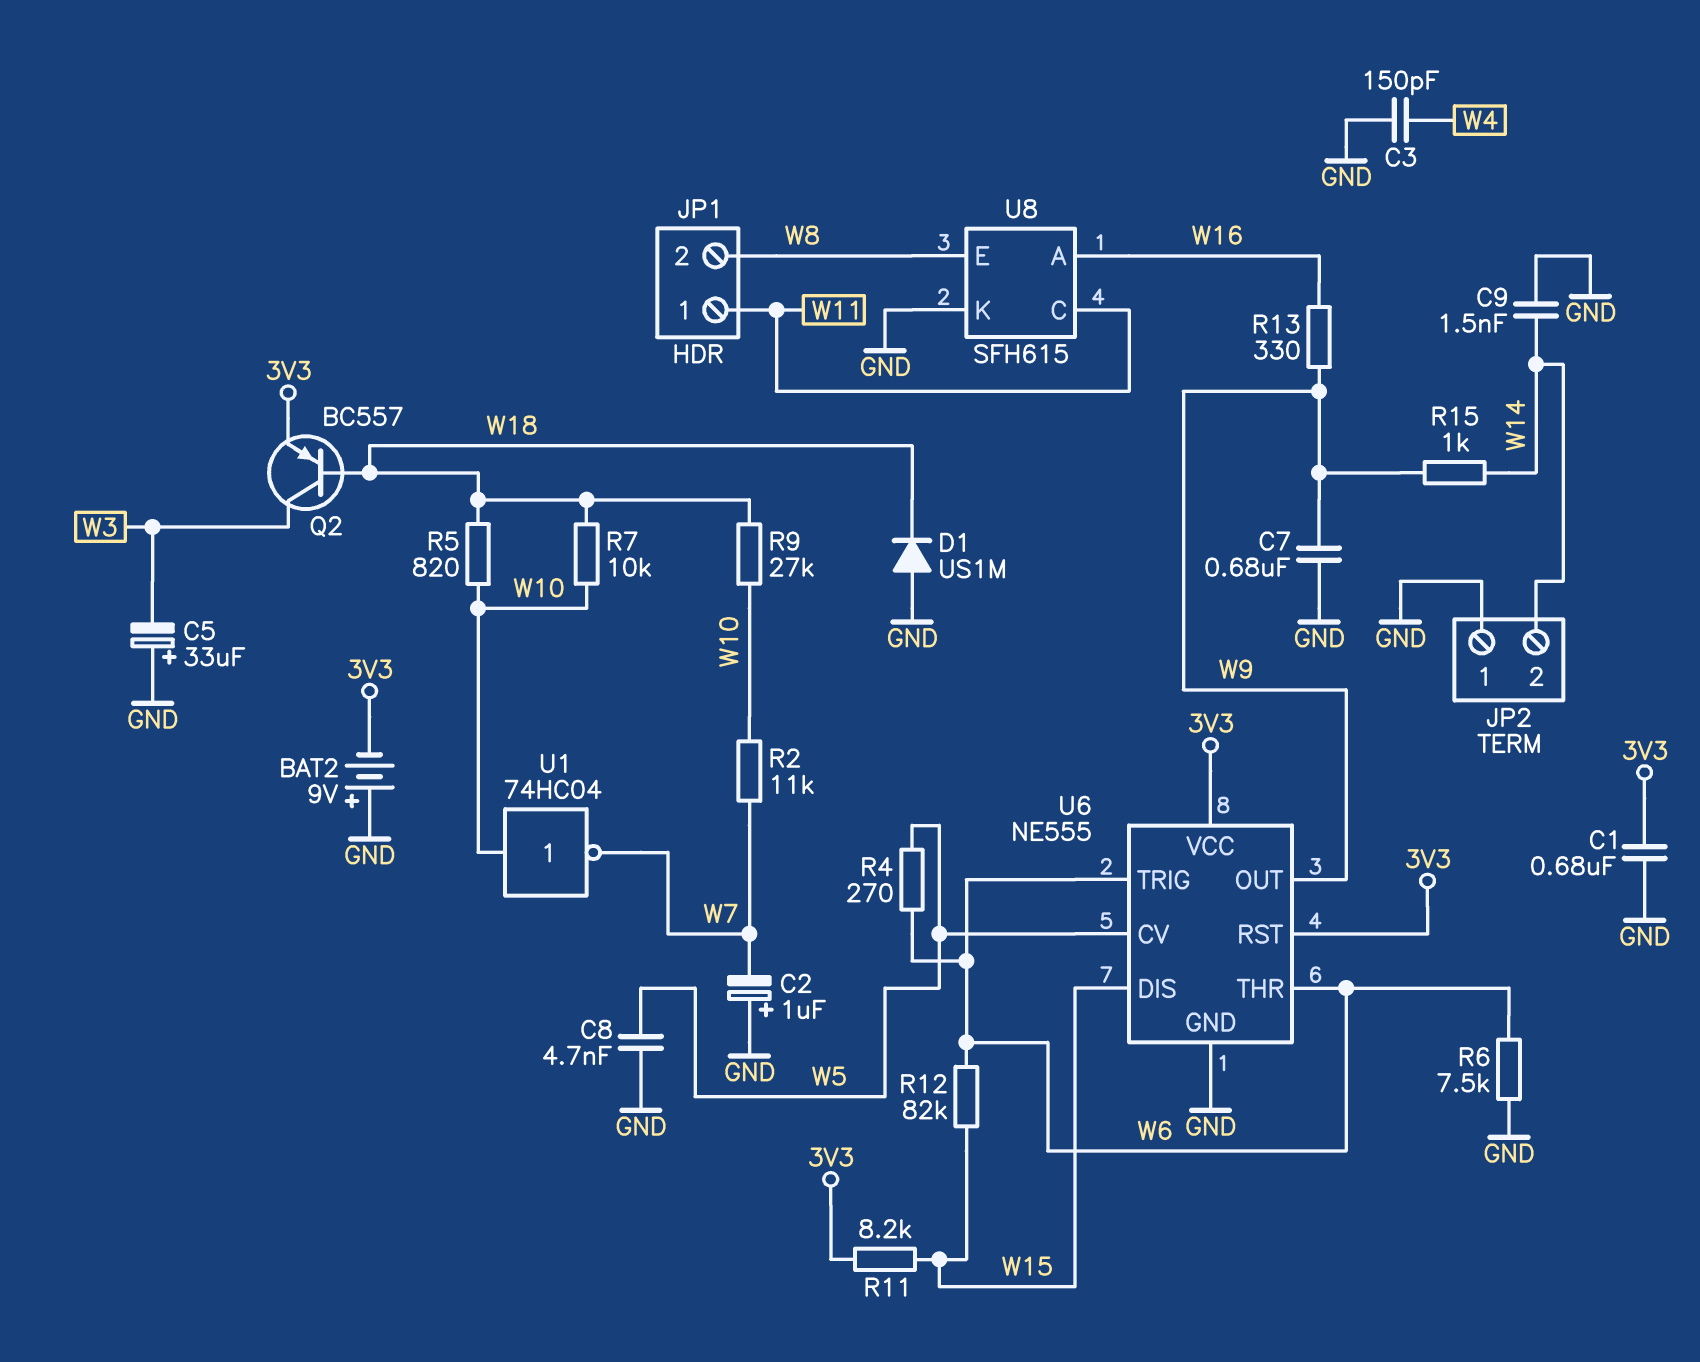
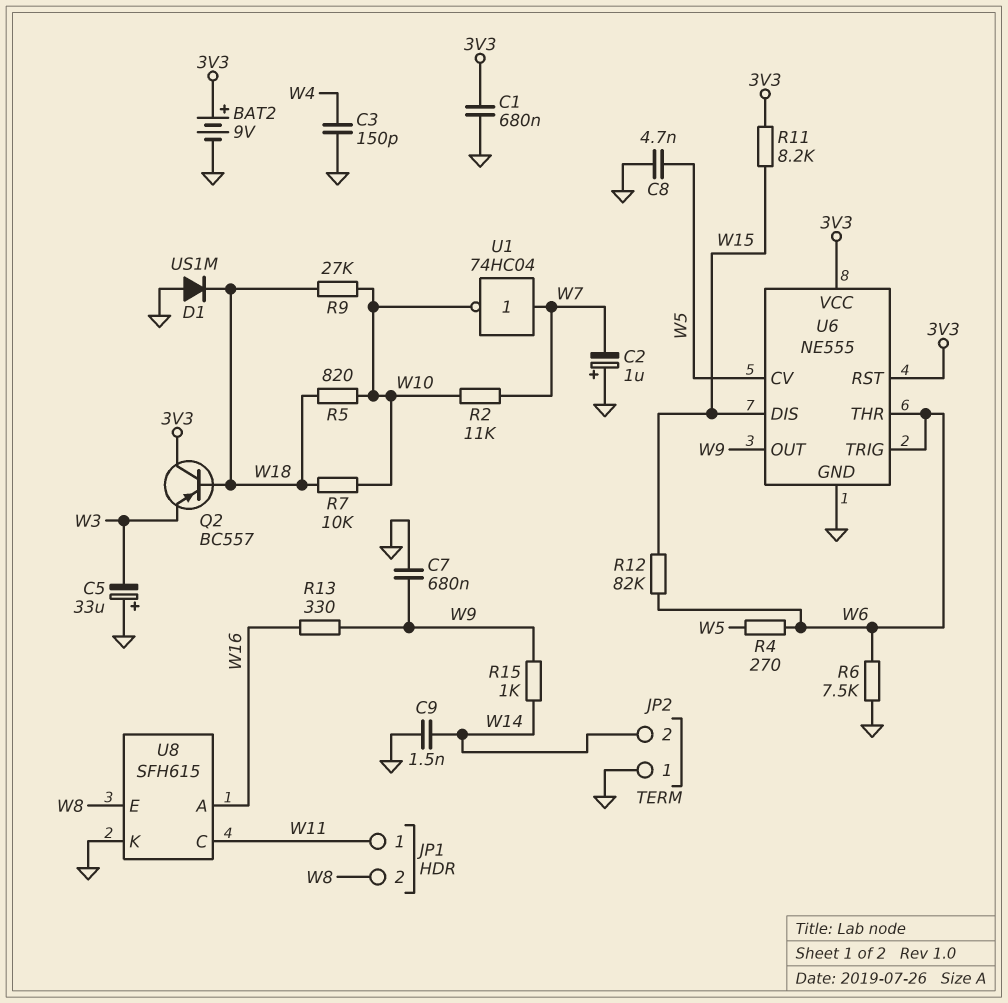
BAT2: 9V (plus GND, minus 3V3) -> 9V (plus 3V3, minus GND)
Q2: PNP BC557 (B W18, C W3, E 3V3) -> PNP BC557 (B W18, C 3V3, E W3)
U1: NOT 74HC04 (in W10, out W7) -> NOT 74HC04 (in W7, out W10)

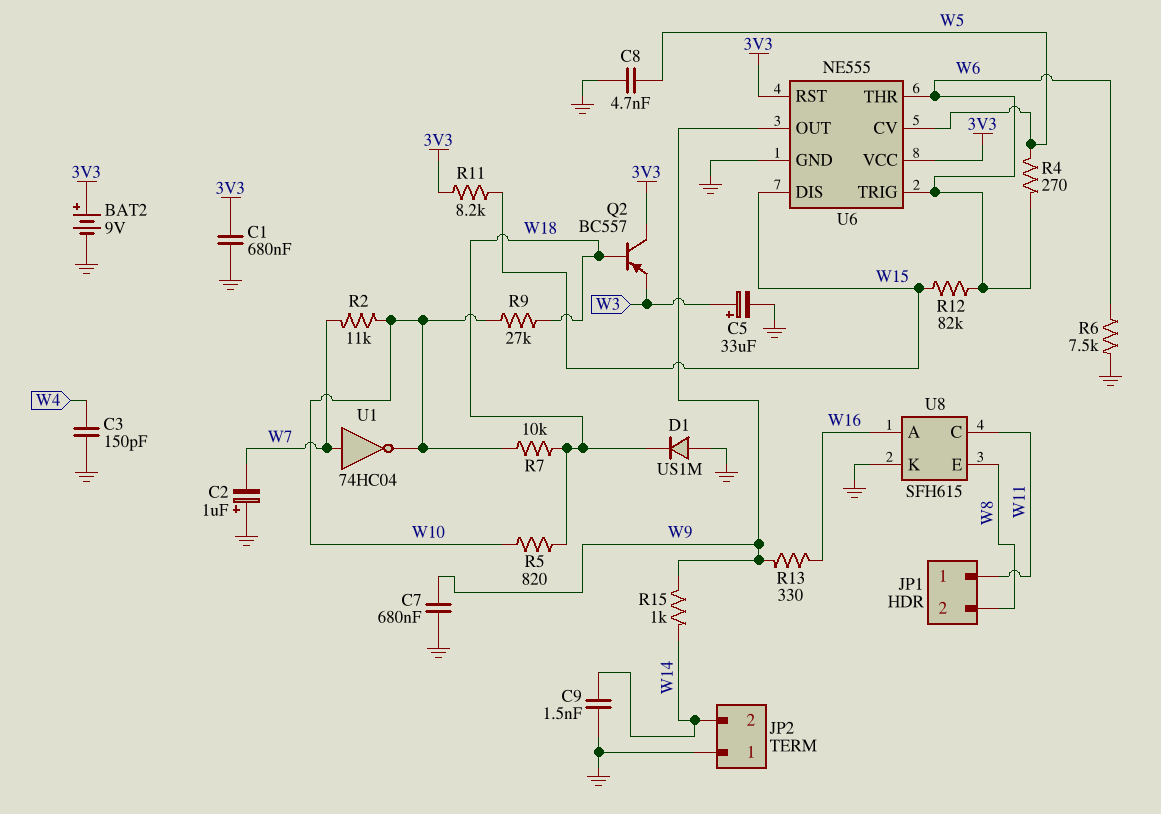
C5: 33uF (plus GND, minus W3) -> 33uF (plus W3, minus GND)

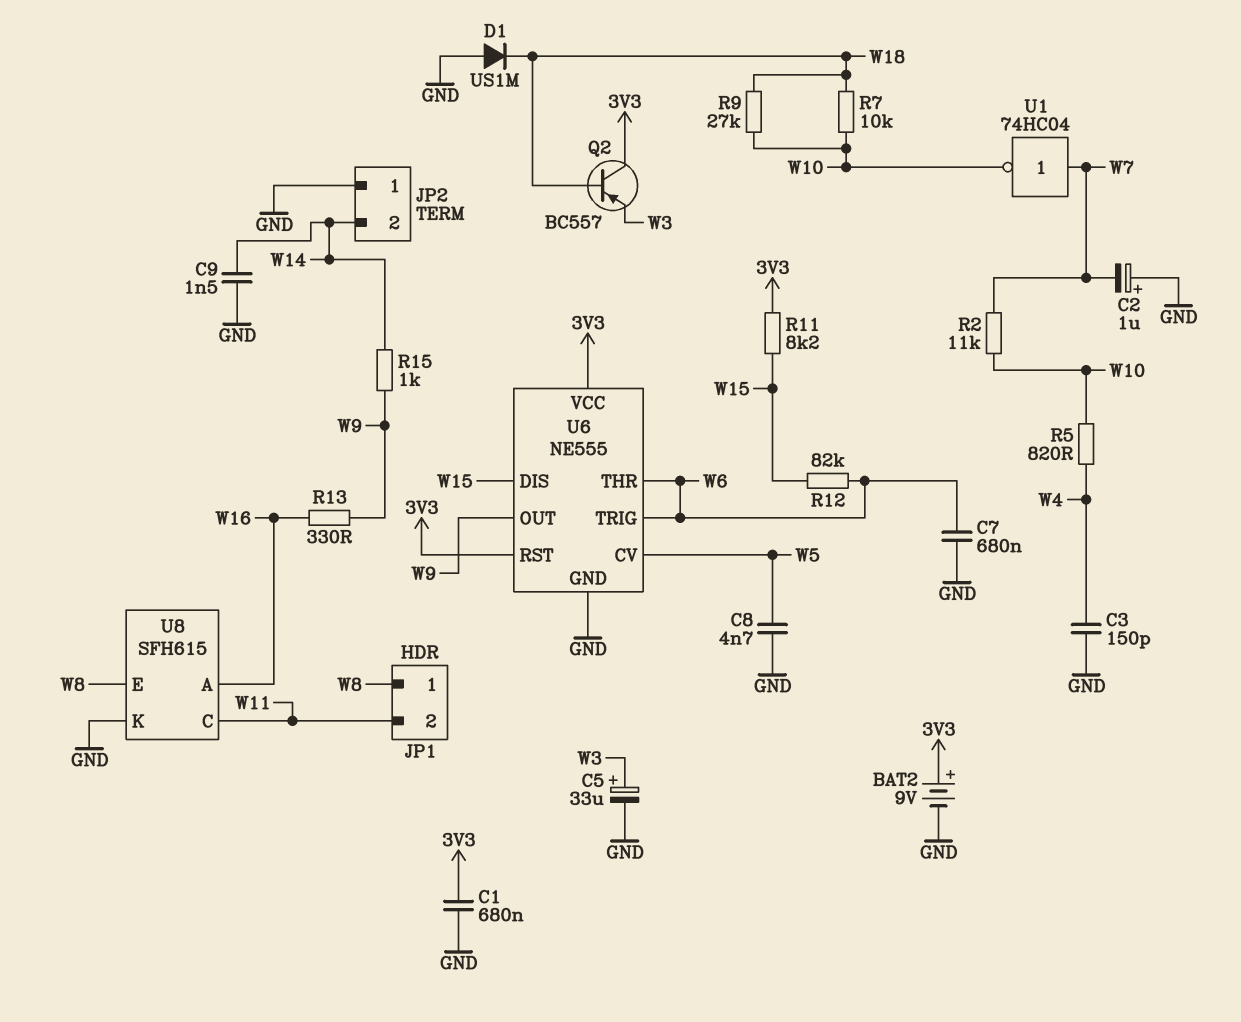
C7: 680nF (GND, W9) -> 680nF (GND, W6)
JP1 pin 1: W11 -> W8
JP1 pin 2: W8 -> W11
R4: 270 (W5, W6) -> none
R5: 820 (W10, W18) -> 820 (W4, W10)
R6: 7.5k (GND, W6) -> none

